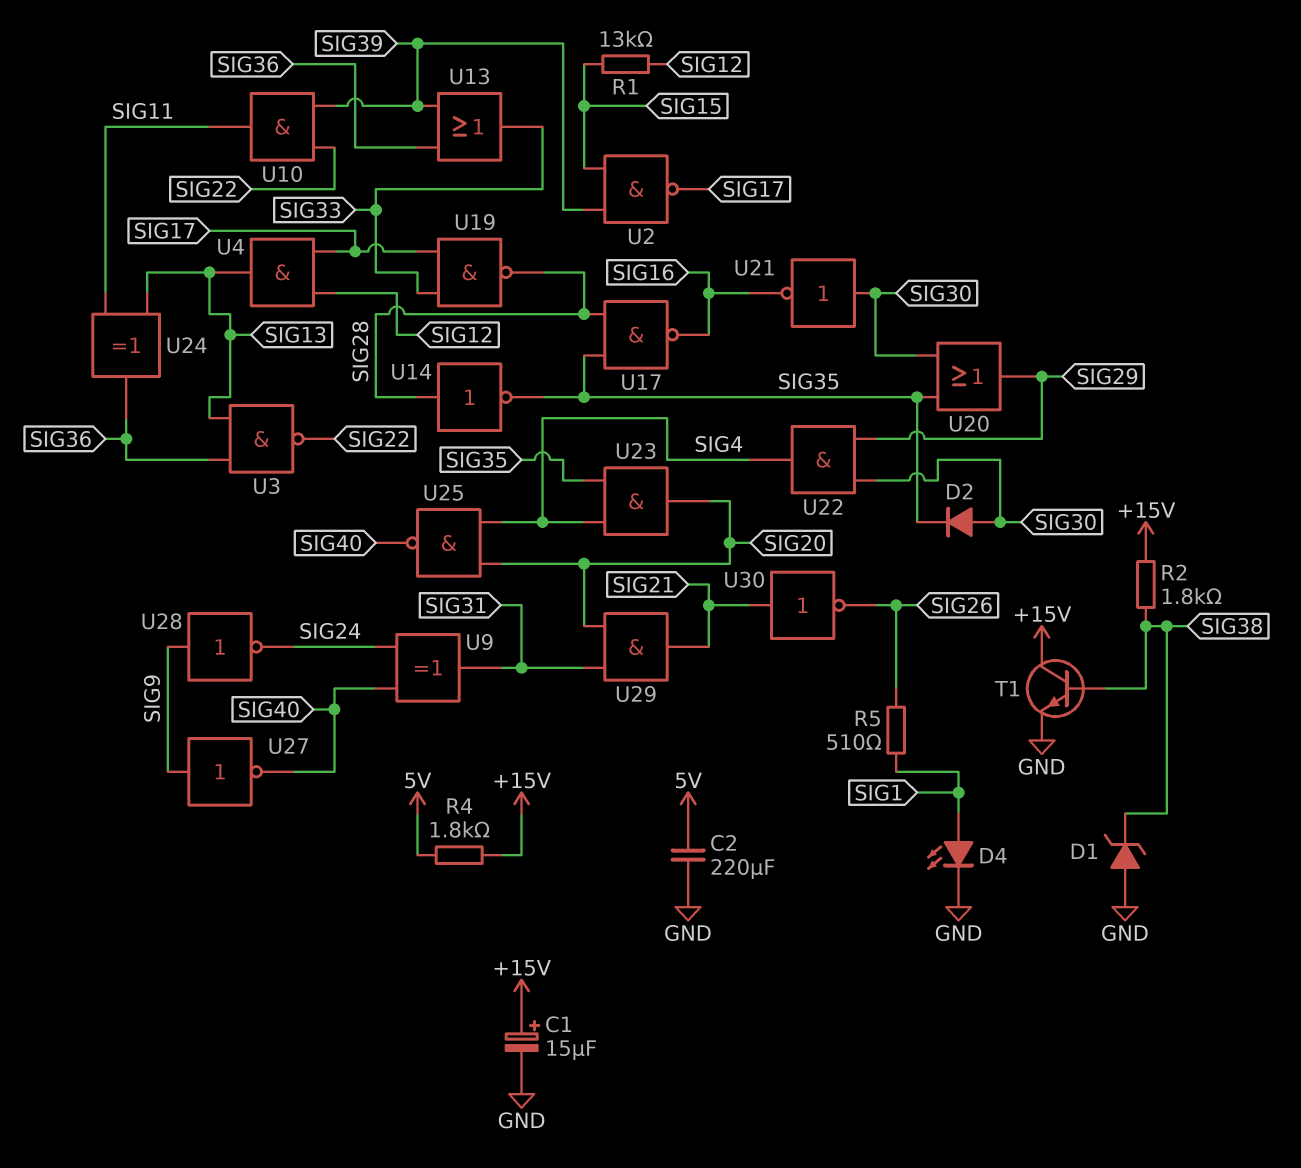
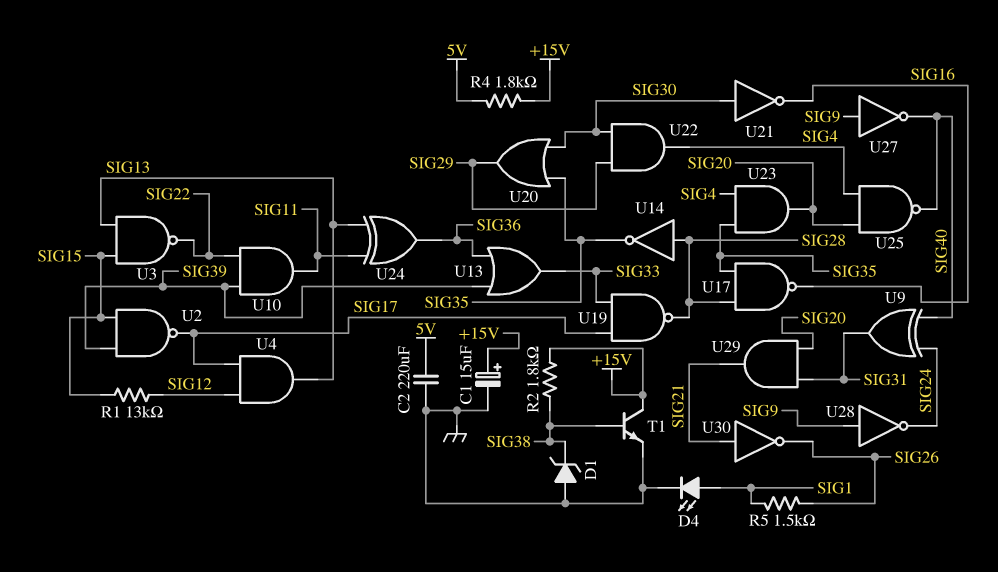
D2: diode (A SIG30, K SIG35) -> none
R5: 510 (SIG1, SIG26) -> 1.5k (SIG1, SIG26)
U3: NAND (in SIG13, in SIG36, out SIG22) -> NAND (in SIG13, in SIG15, out SIG22)

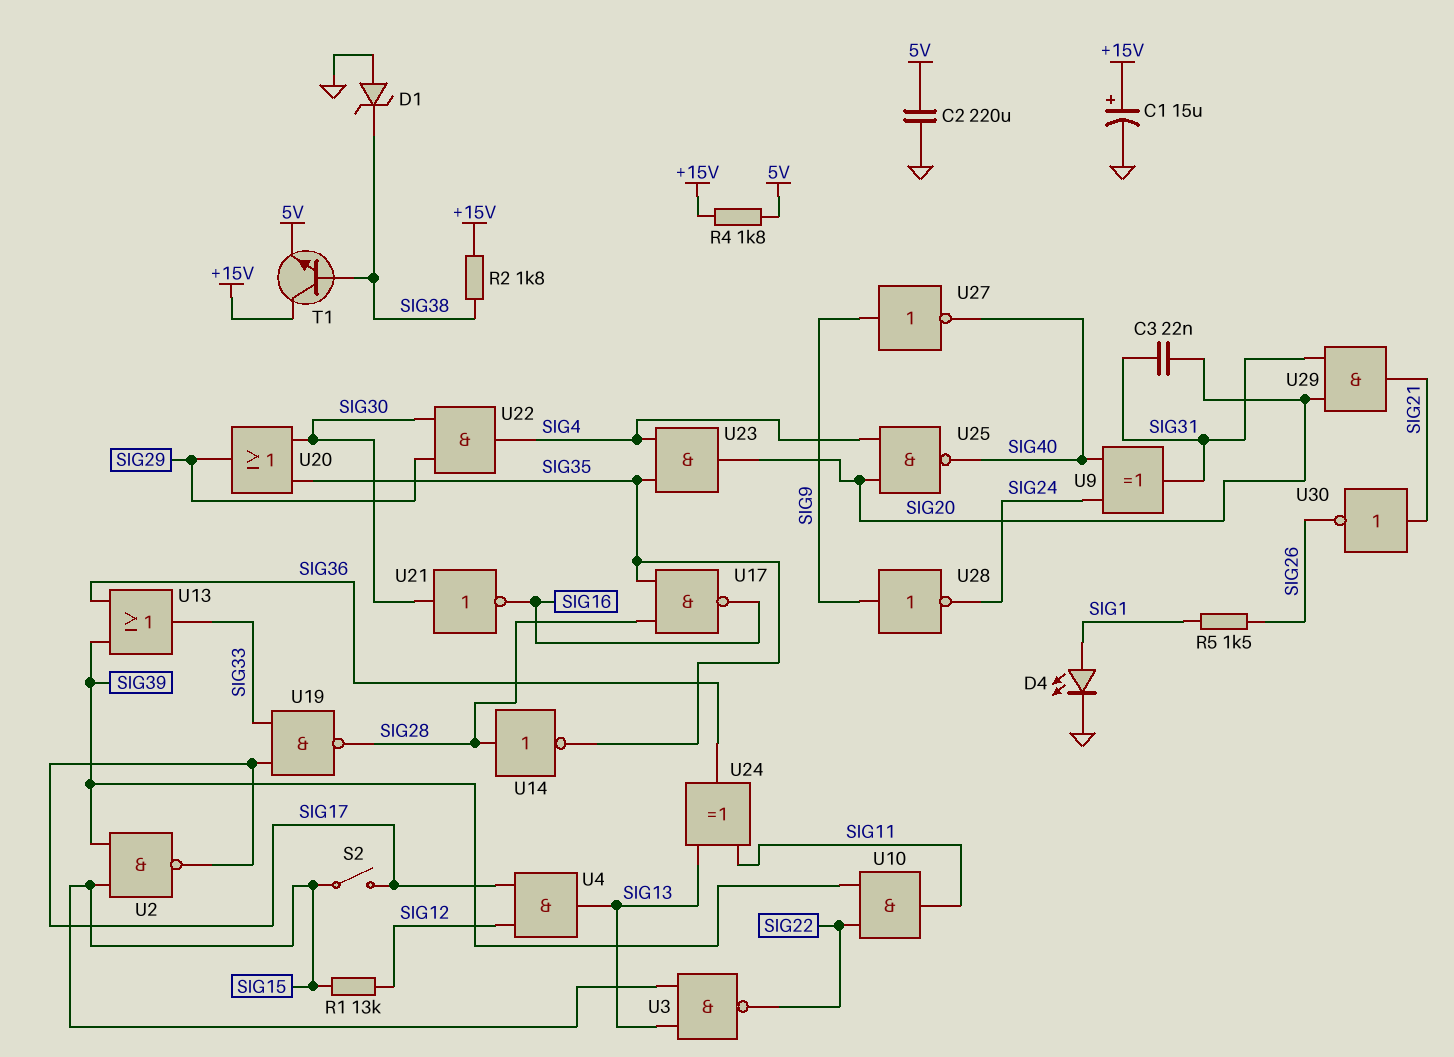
C3: none -> 22nF (SIG20, SIG31)
S2: none -> switch (SIG15, SIG17)
T1: NPN (B SIG38, C +15V, E GND) -> NPN (B SIG38, C +15V, E 5V)

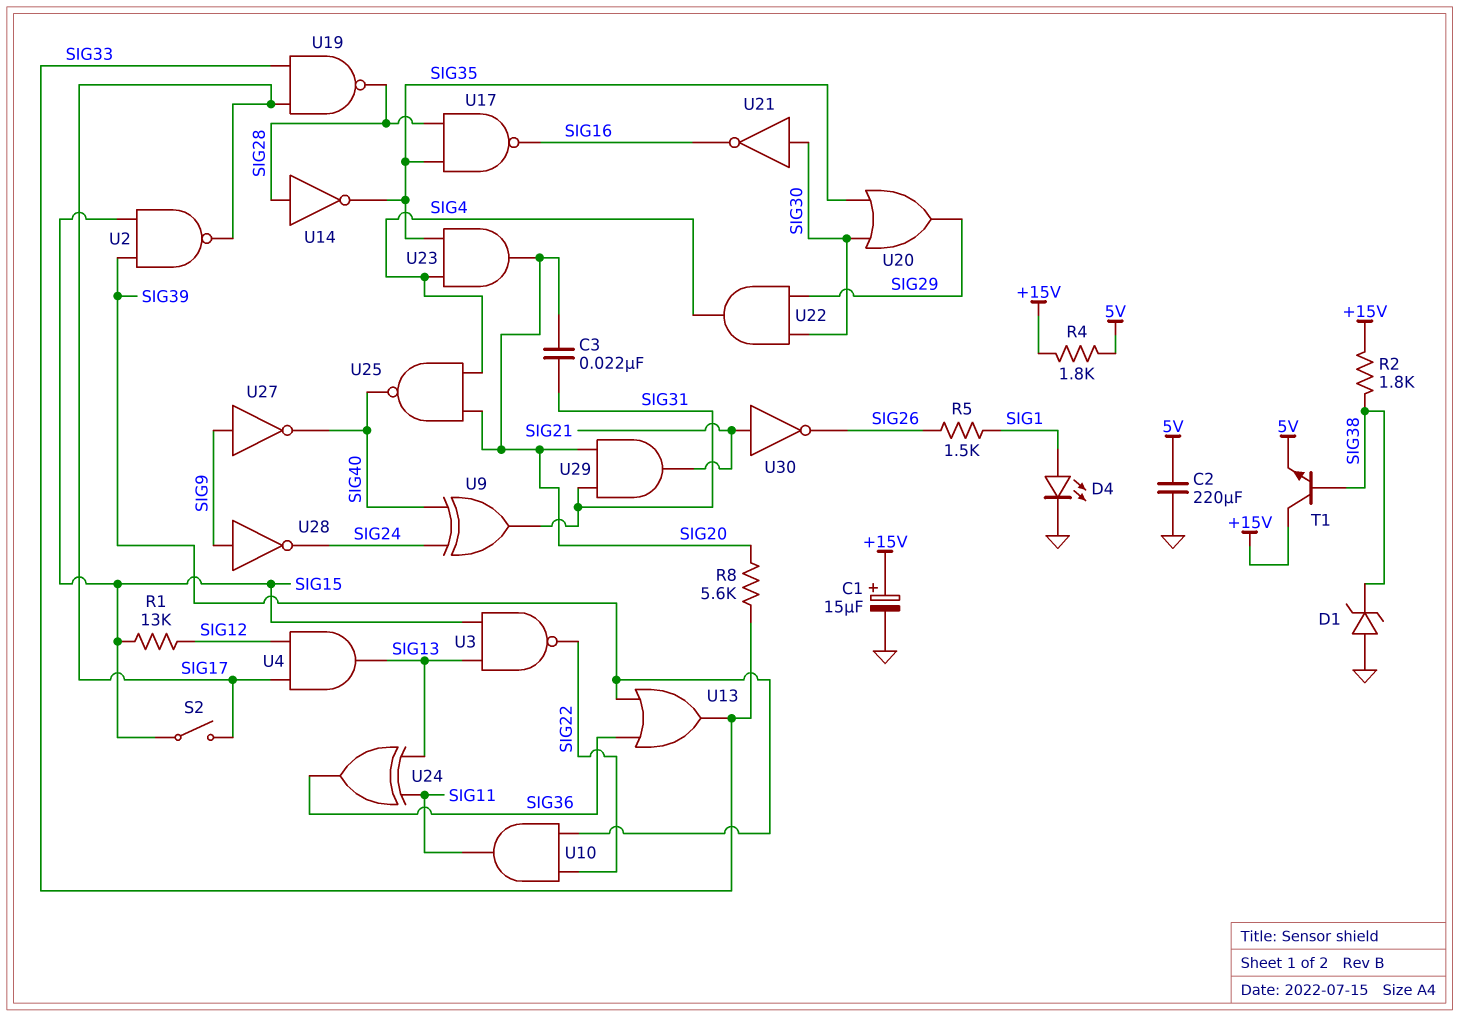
R8: none -> 5.6k (SIG20, SIG33)

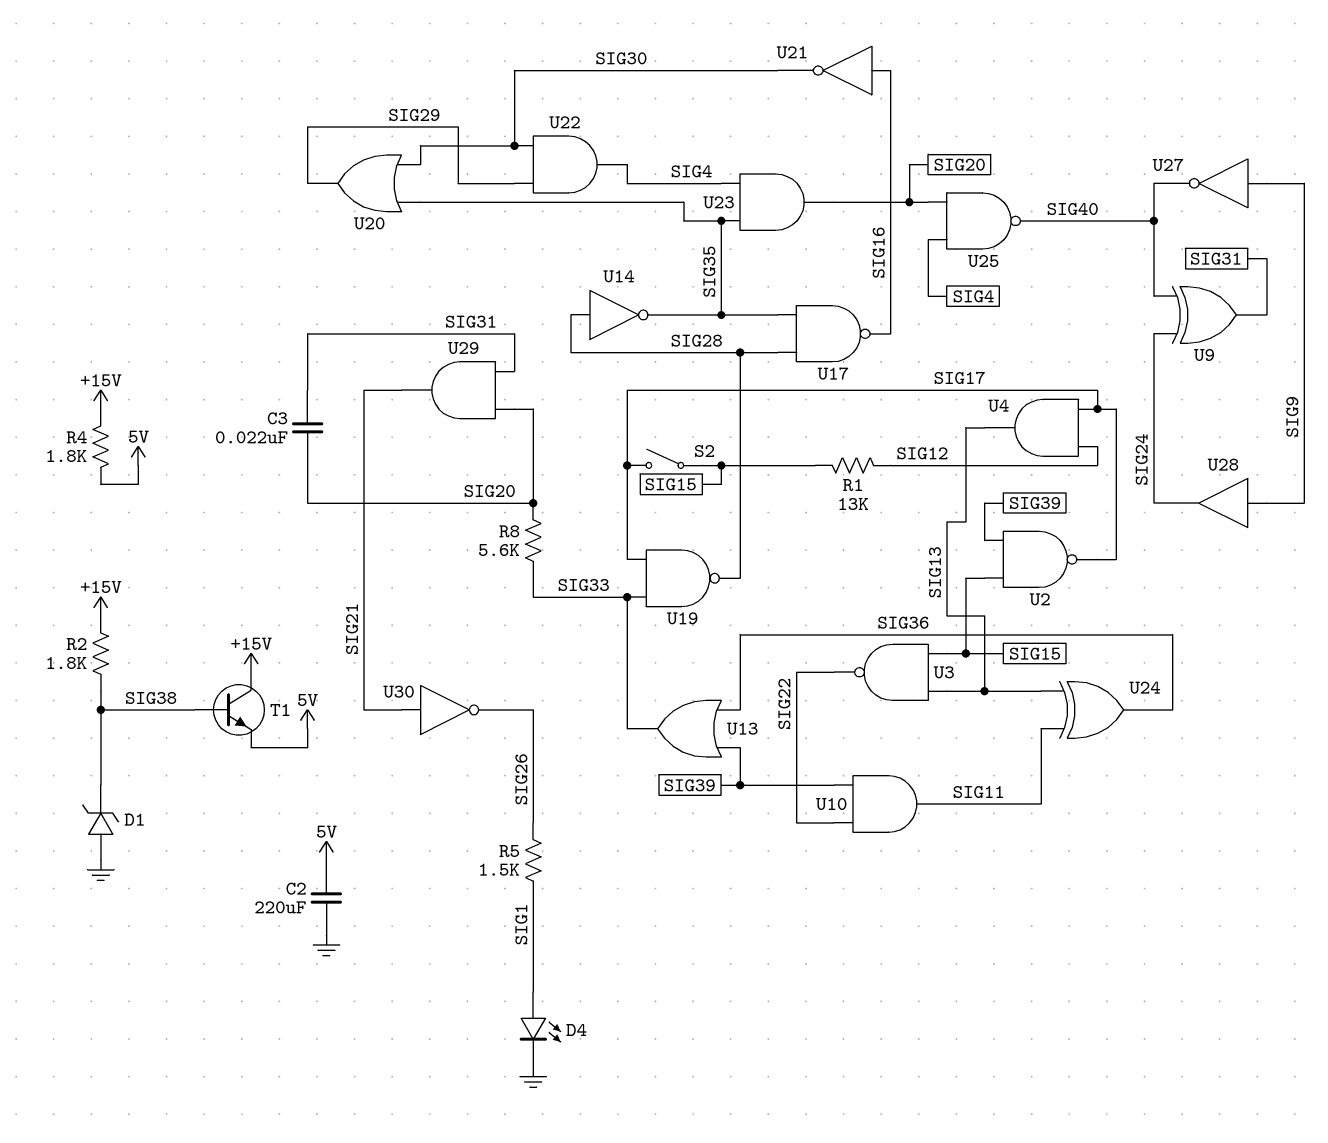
C1: 15uF (plus +15V, minus GND) -> none
U21: NOT (in SIG30, out SIG16) -> NOT (in SIG16, out SIG30)
U28: NOT (in SIG9, out SIG24) -> buffer (in SIG9, out SIG24)

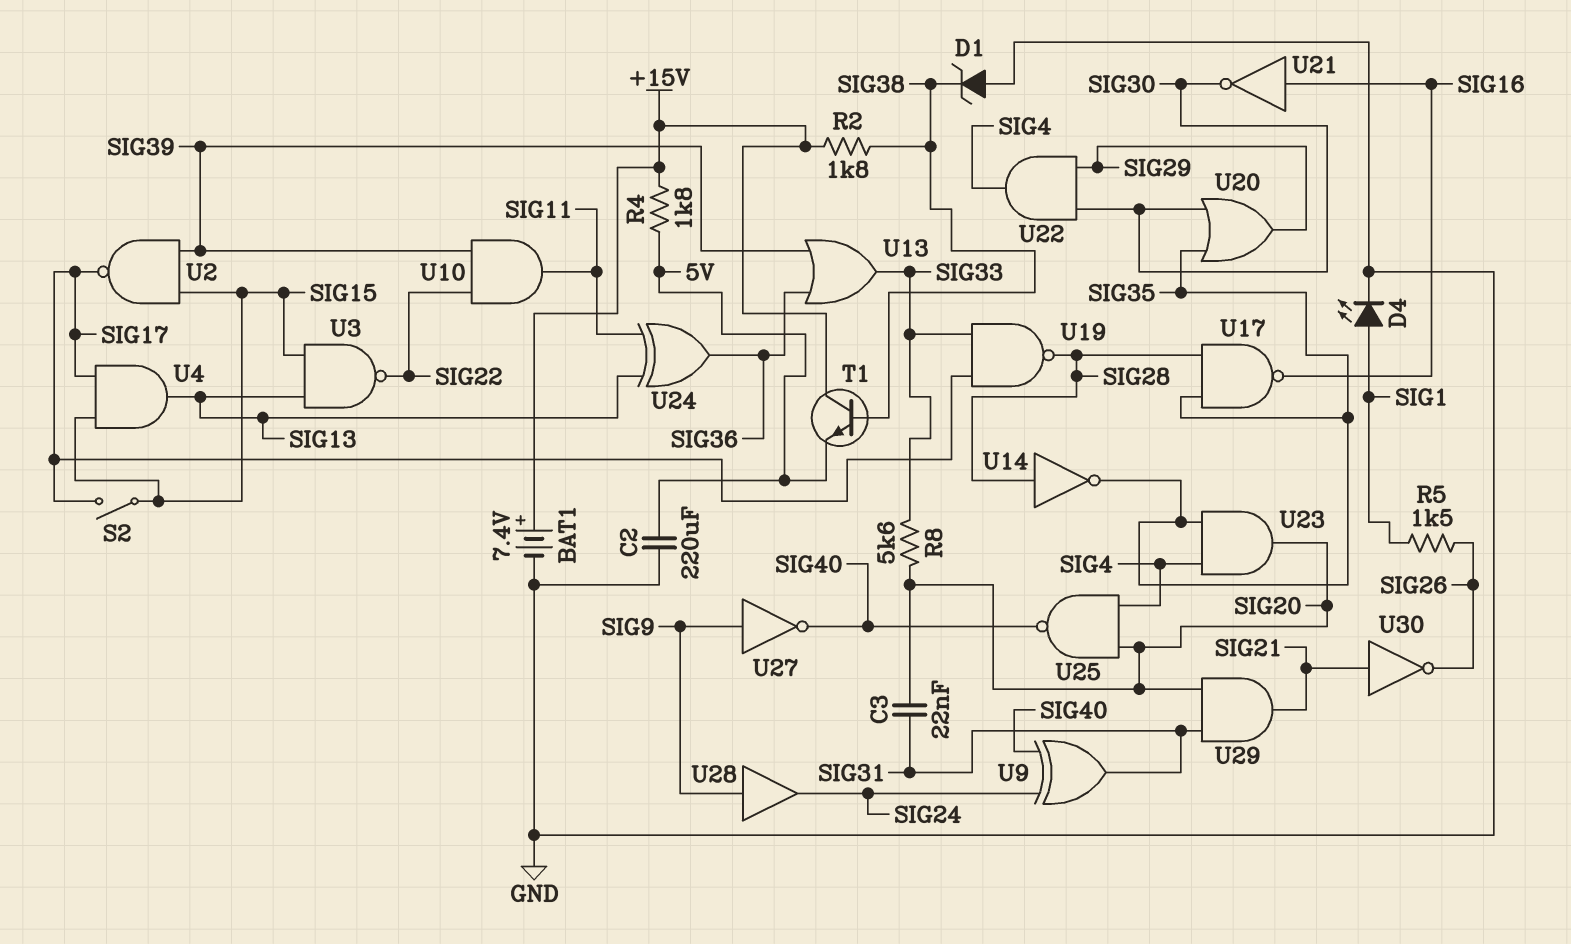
BAT1: none -> 7.4V (plus +15V, minus GND)
R1: 13k (SIG12, SIG15) -> none
U4: AND (in SIG12, in SIG17, out SIG13) -> AND (in SIG15, in SIG17, out SIG13)

